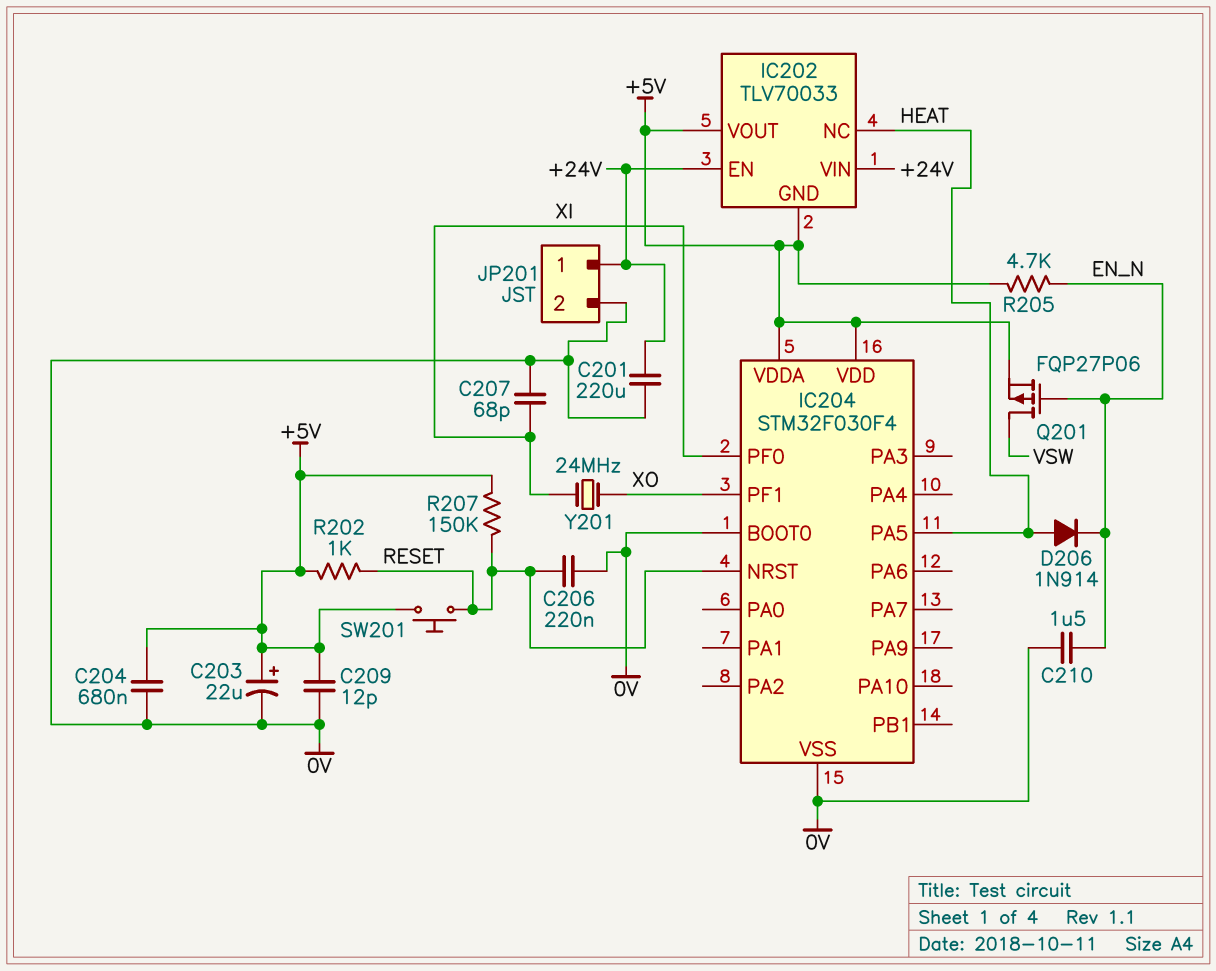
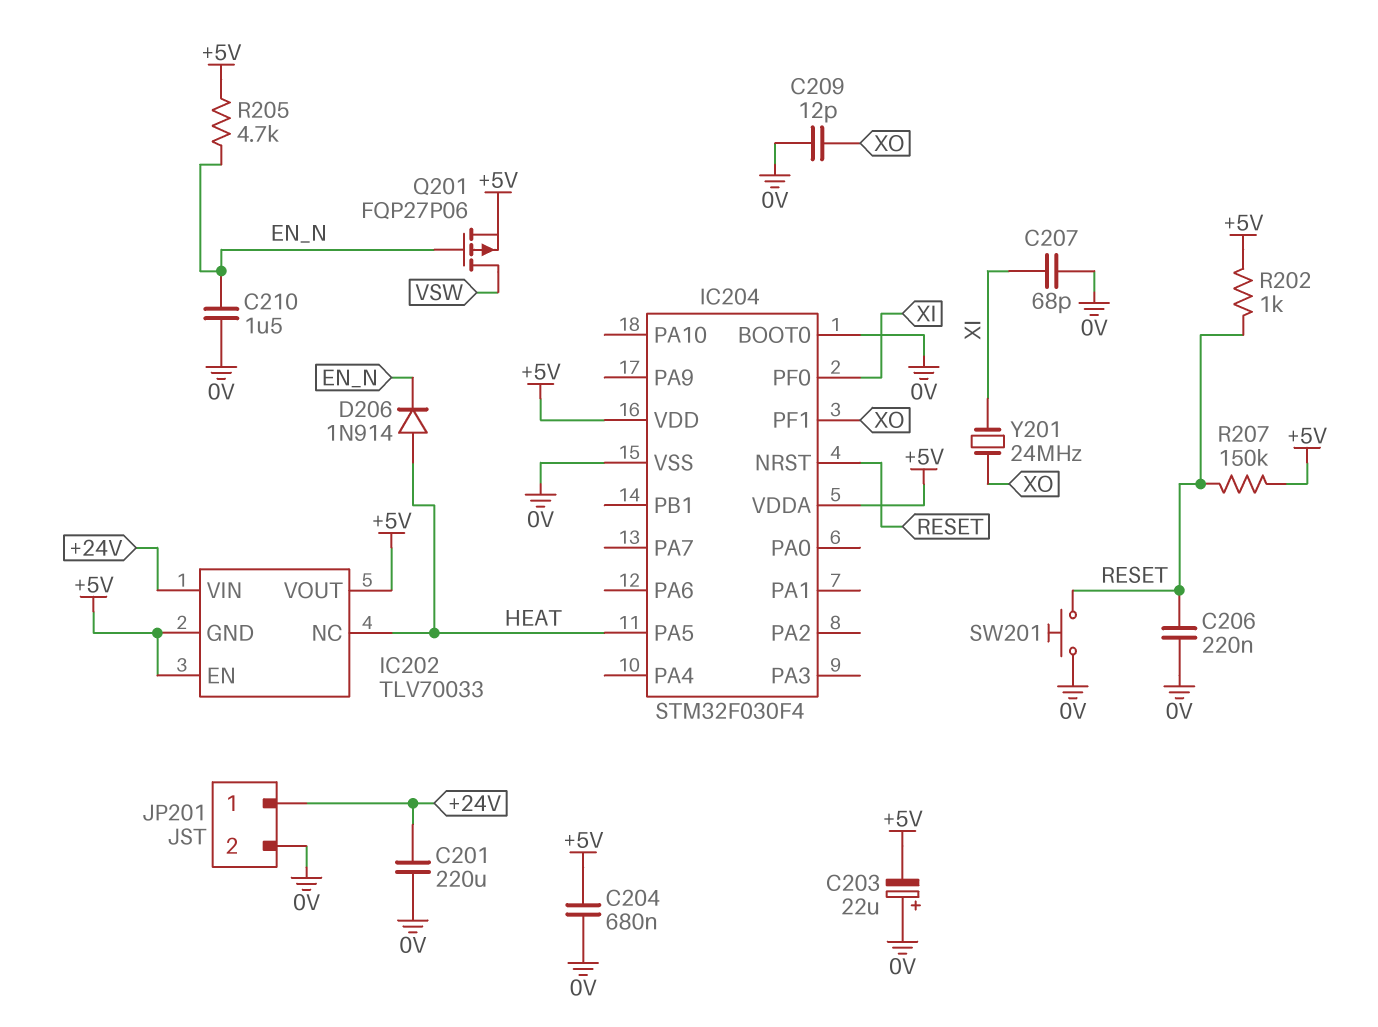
C203: 22uF (plus +5V, minus 0V) -> 22uF (plus 0V, minus +5V)
C209: 12pF (+5V, 0V) -> 12pF (0V, XO)
IC202 pin EN: +24V -> +5V
SW201: button (+5V, RESET) -> button (0V, RESET)

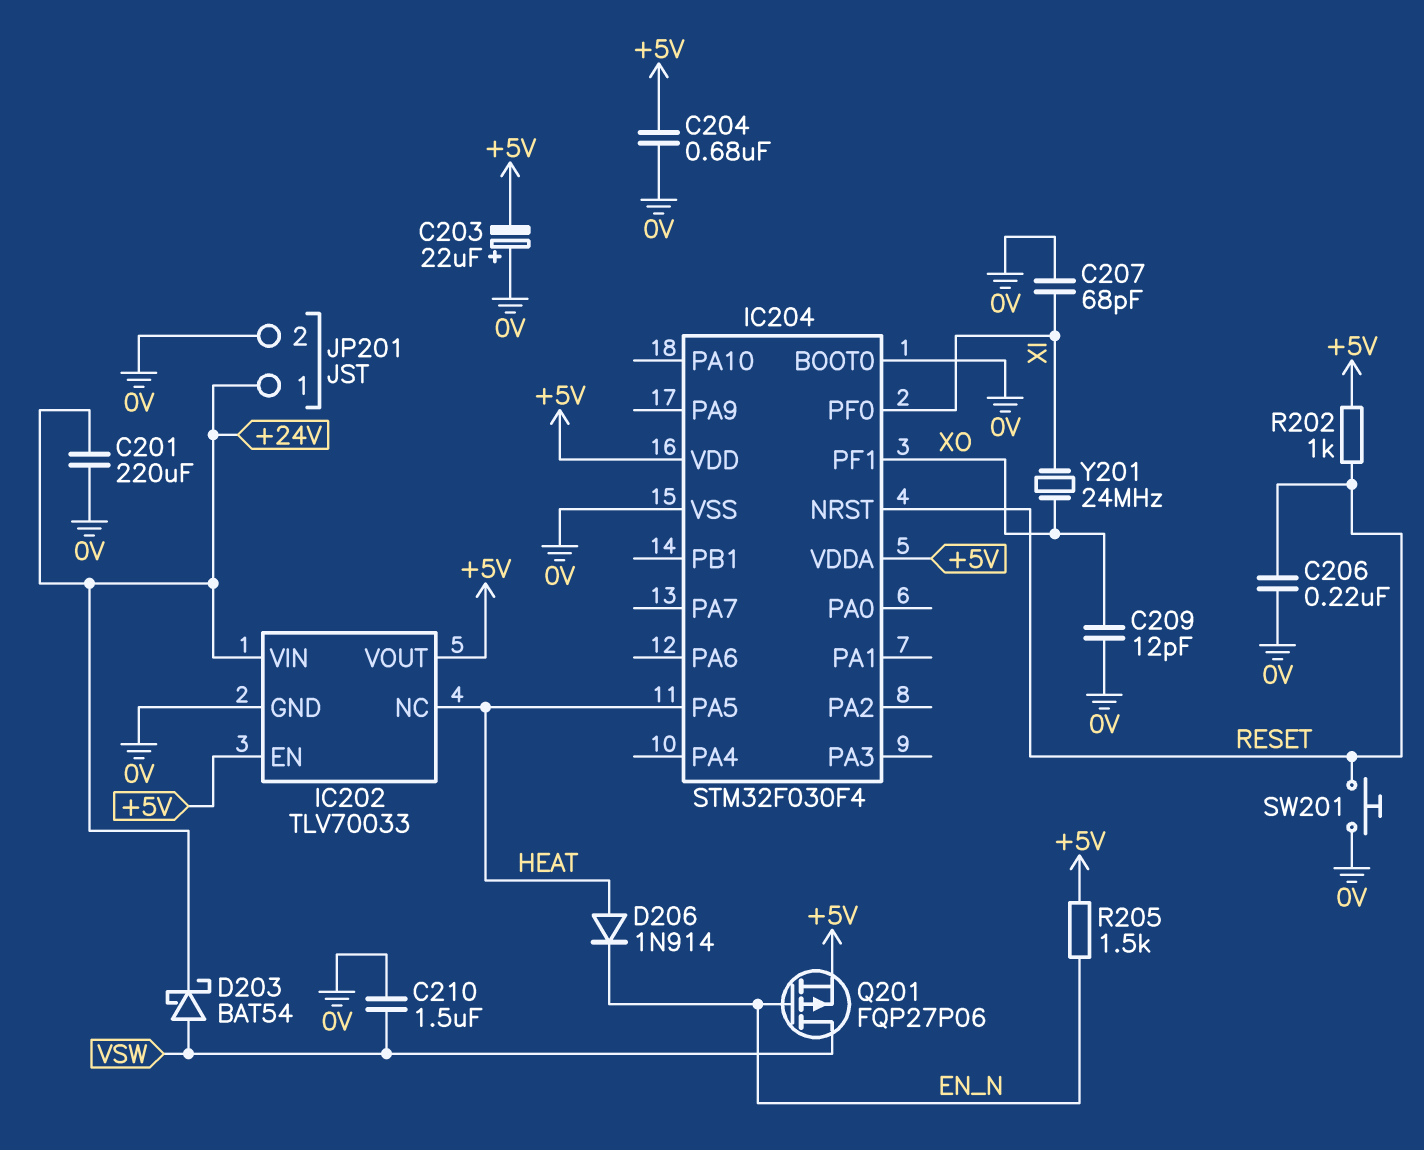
C210: 1.5uF (0V, EN_N) -> 1.5uF (0V, VSW)
D203: none -> schottky BAT54 (A VSW, K +24V)
IC202 pin GND: +5V -> 0V
R205: 4.7k (+5V, EN_N) -> 1.5k (+5V, EN_N)
R207: 150k (+5V, RESET) -> none

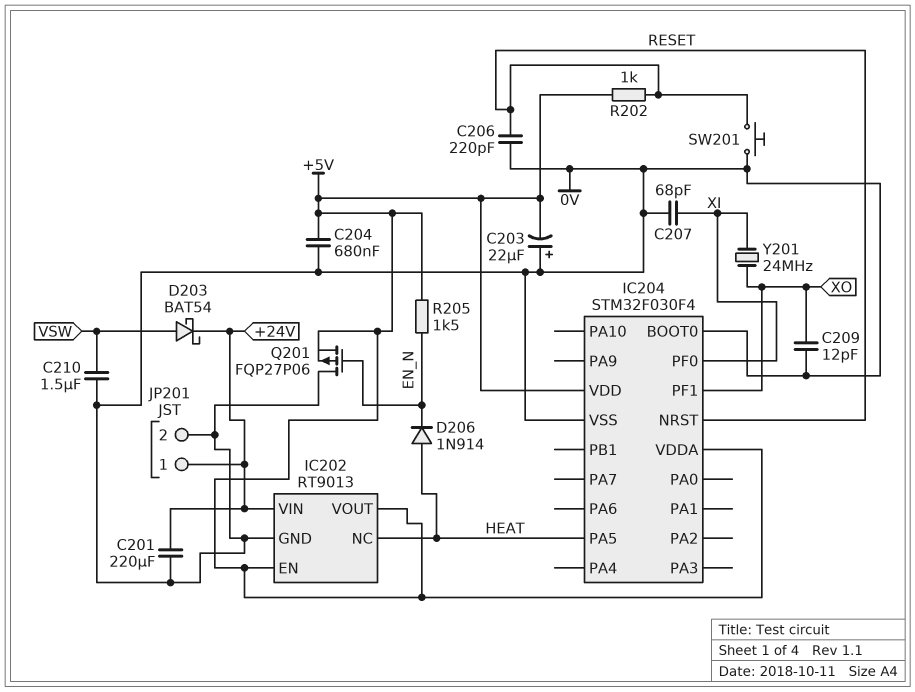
C206: 220nF (0V, RESET) -> 220pF (0V, RESET)
IC202: TLV70033 -> RT9013
Q201: PMOS FQP27P06 (G EN_N, D VSW, S +5V) -> PMOS FQP27P06 (G EN_N, D 0V, S +5V)

